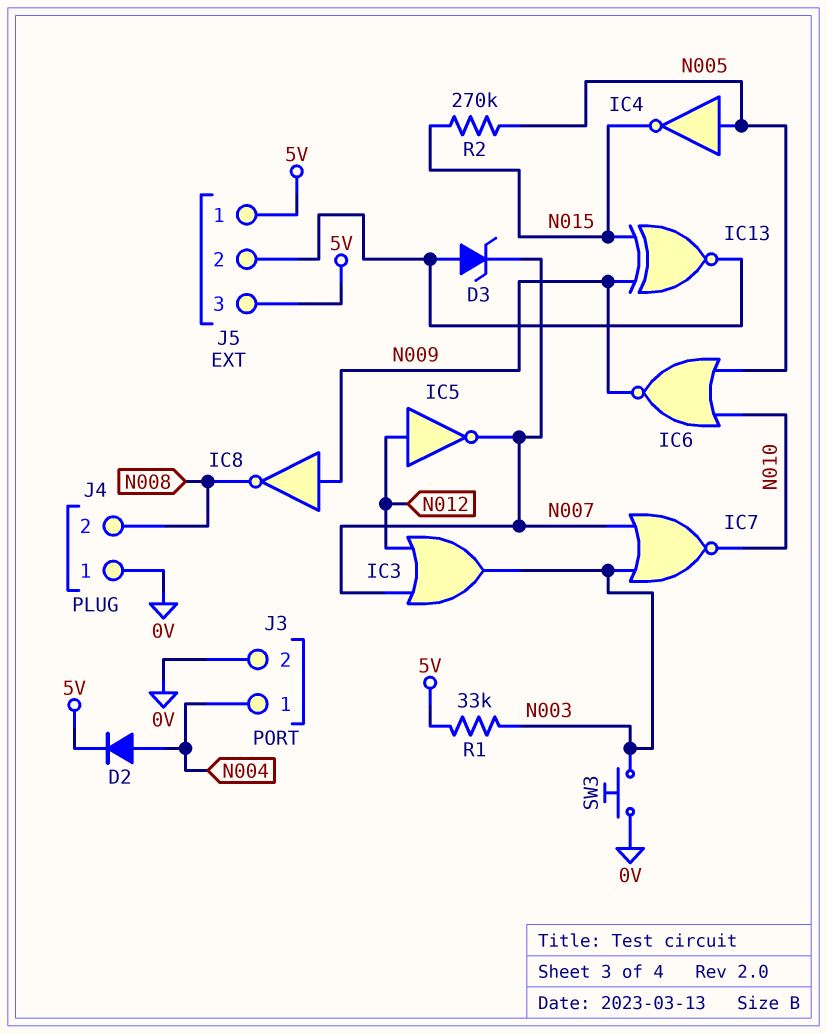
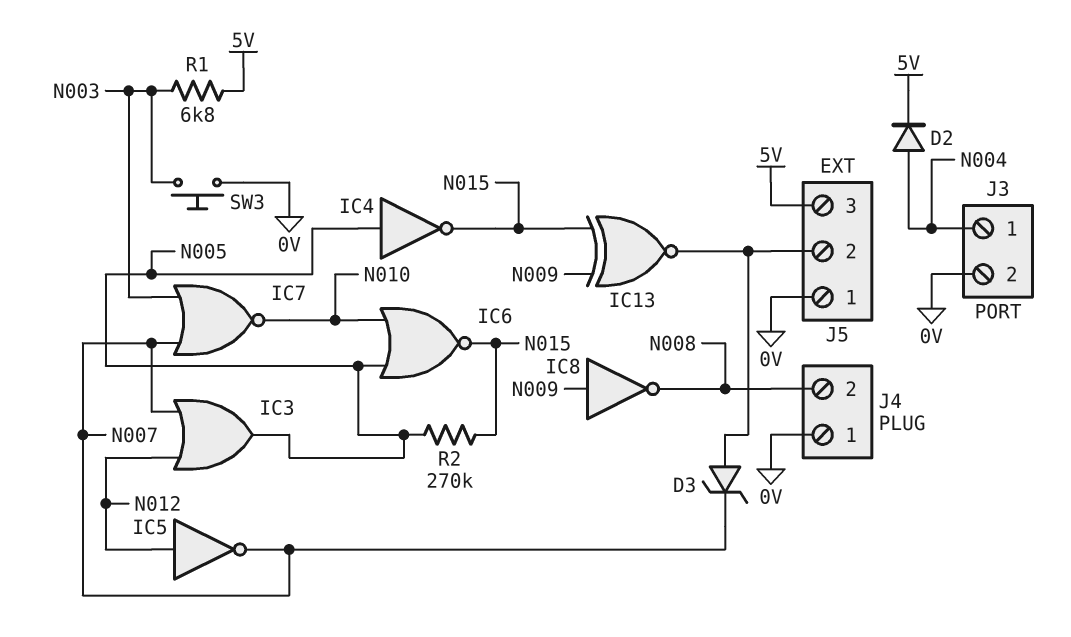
IC3: OR (in N007, in N012, out N003) -> OR (in N007, in N012, out N005)
IC6: NOR (in N005, in N010, out N009) -> NOR (in N005, in N010, out N015)
J5 pin 1: 5V -> 0V
R1: 33k (5V, N003) -> 6.8k (5V, N003)

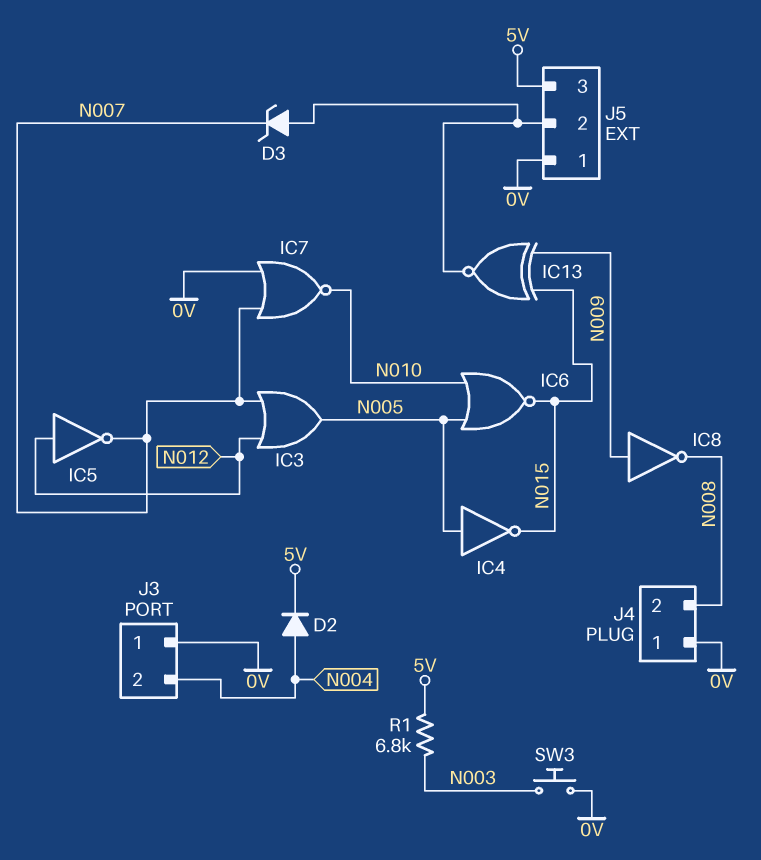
IC7: NOR (in N003, in N007, out N010) -> NOR (in 0V, in N007, out N010)
J3 pin 1: N004 -> 0V
J3 pin 2: 0V -> N004
R2: 270k (N005, N015) -> none

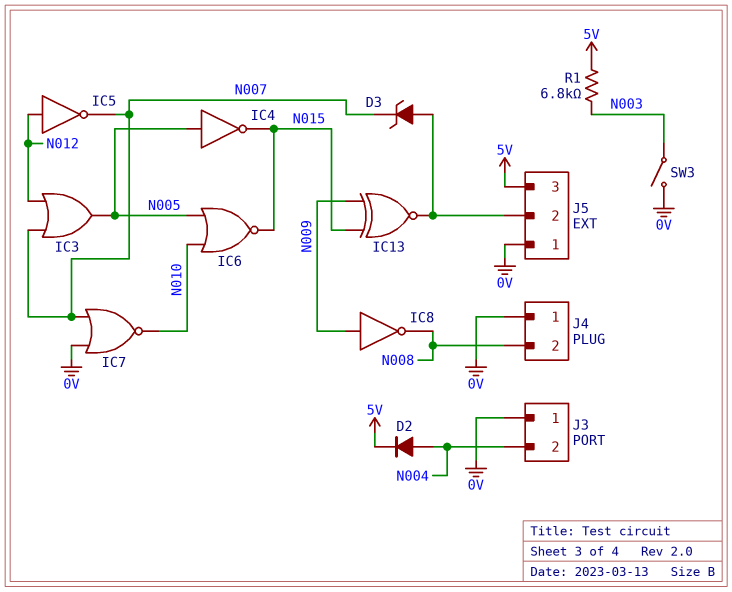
SW3: button (0V, N003) -> switch (0V, N003)

